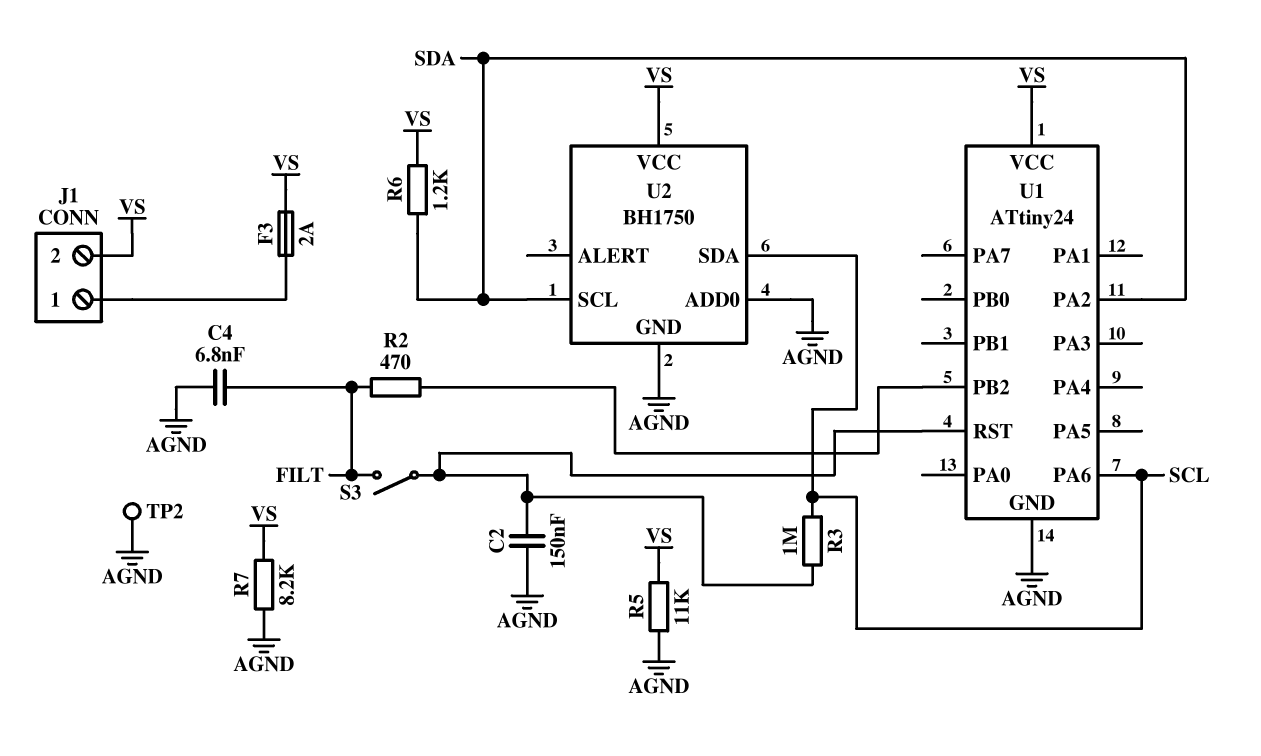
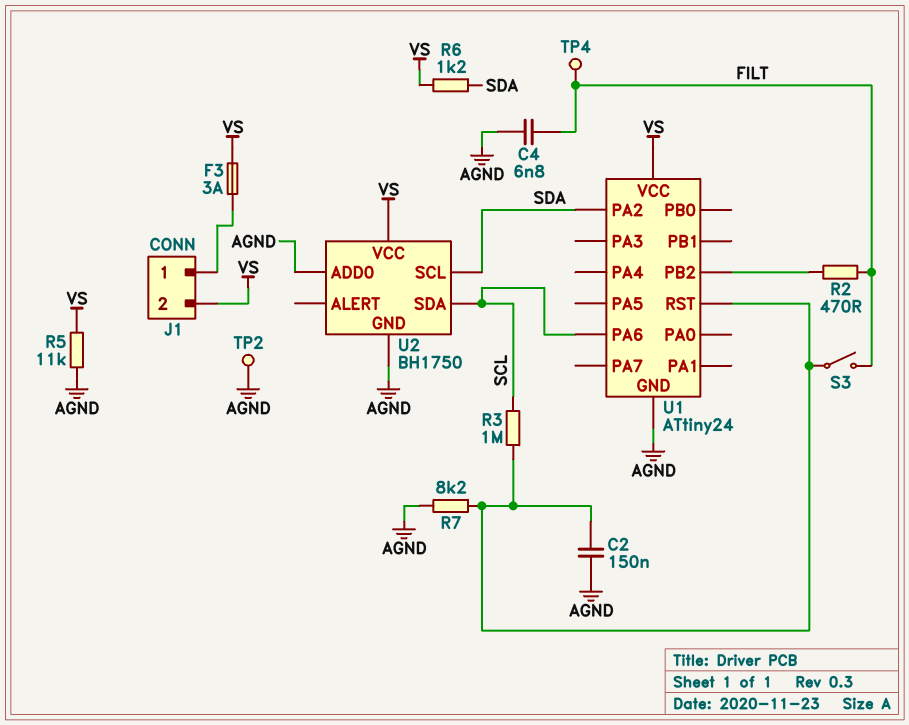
F3: 2A (J1/1, VS) -> 3A (J1/1, VS)
R7: 8.2k (AGND, VS) -> 8.2k (AGND, U1/RST)
TP4: none -> test point (FILT)

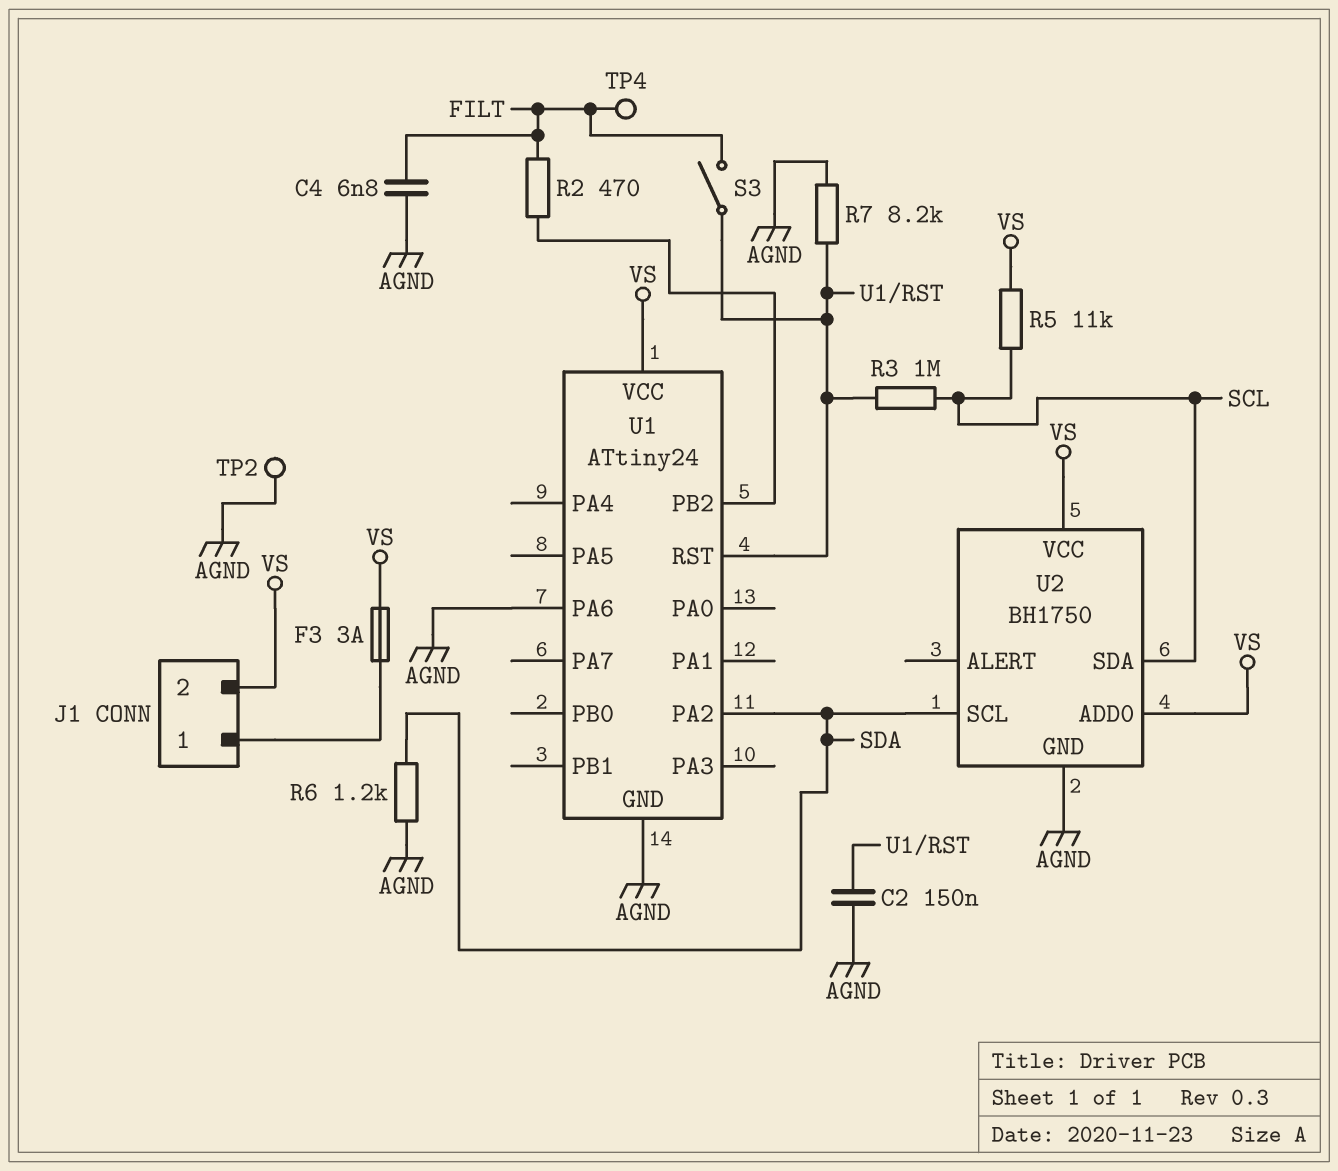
R5: 11k (AGND, VS) -> 11k (SCL, VS)
R6: 1.2k (SDA, VS) -> 1.2k (AGND, SDA)
U1 pin PA6: SCL -> AGND
U2 pin ADD0: AGND -> VS

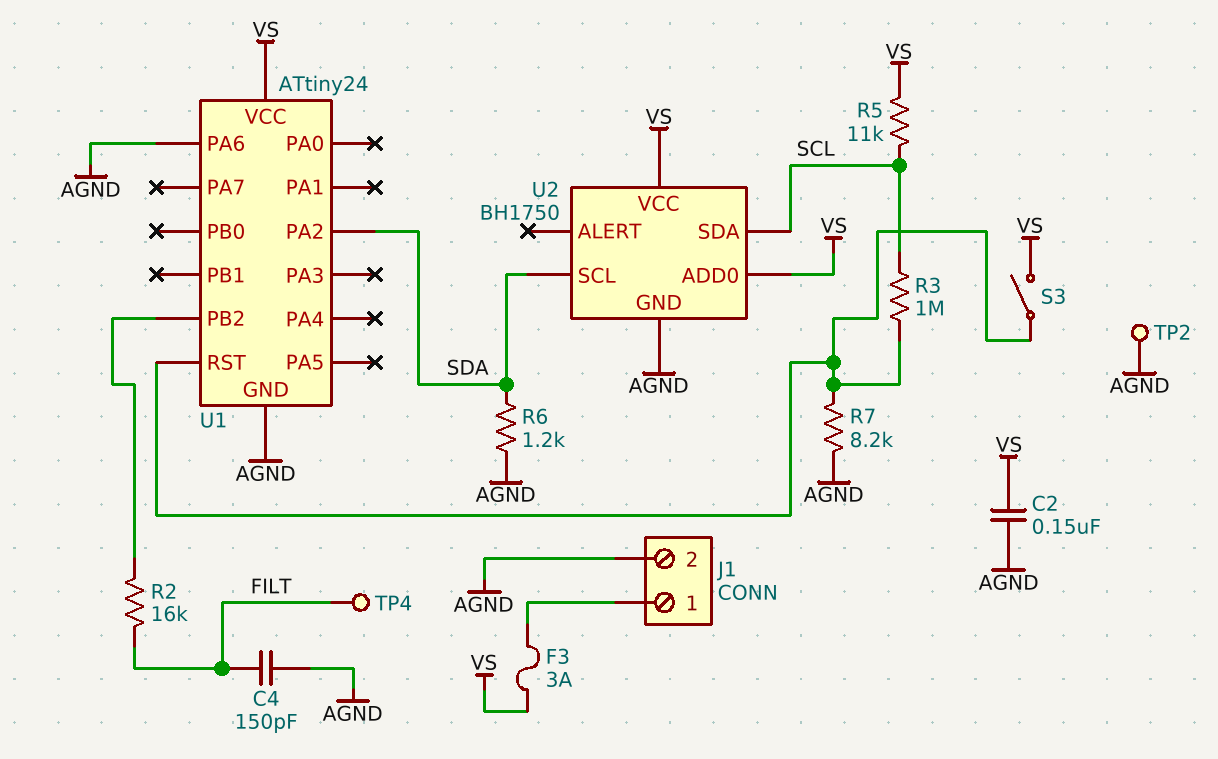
C2: 150nF (AGND, U1/RST) -> 150nF (AGND, VS)
C4: 6.8nF (AGND, FILT) -> 150pF (AGND, FILT)
J1 pin 2: VS -> AGND
R2: 470 (FILT, U1/PB2) -> 16k (FILT, U1/PB2)
S3: switch (FILT, U1/RST) -> switch (U1/RST, VS)

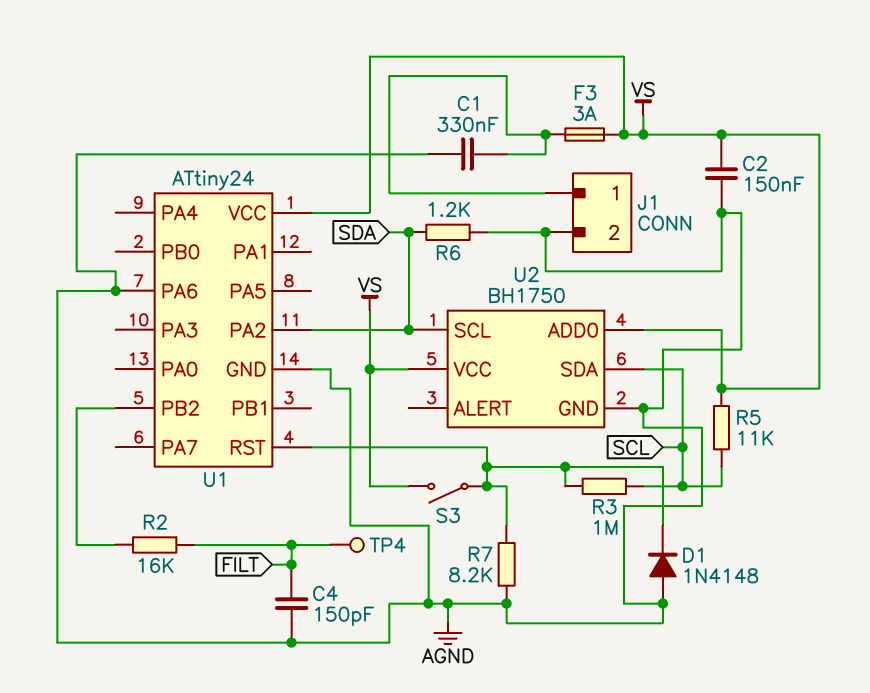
C1: none -> 330nF (AGND, J1/1)
D1: none -> diode 1N4148 (A AGND, K U1/RST)
TP2: test point (AGND) -> none

